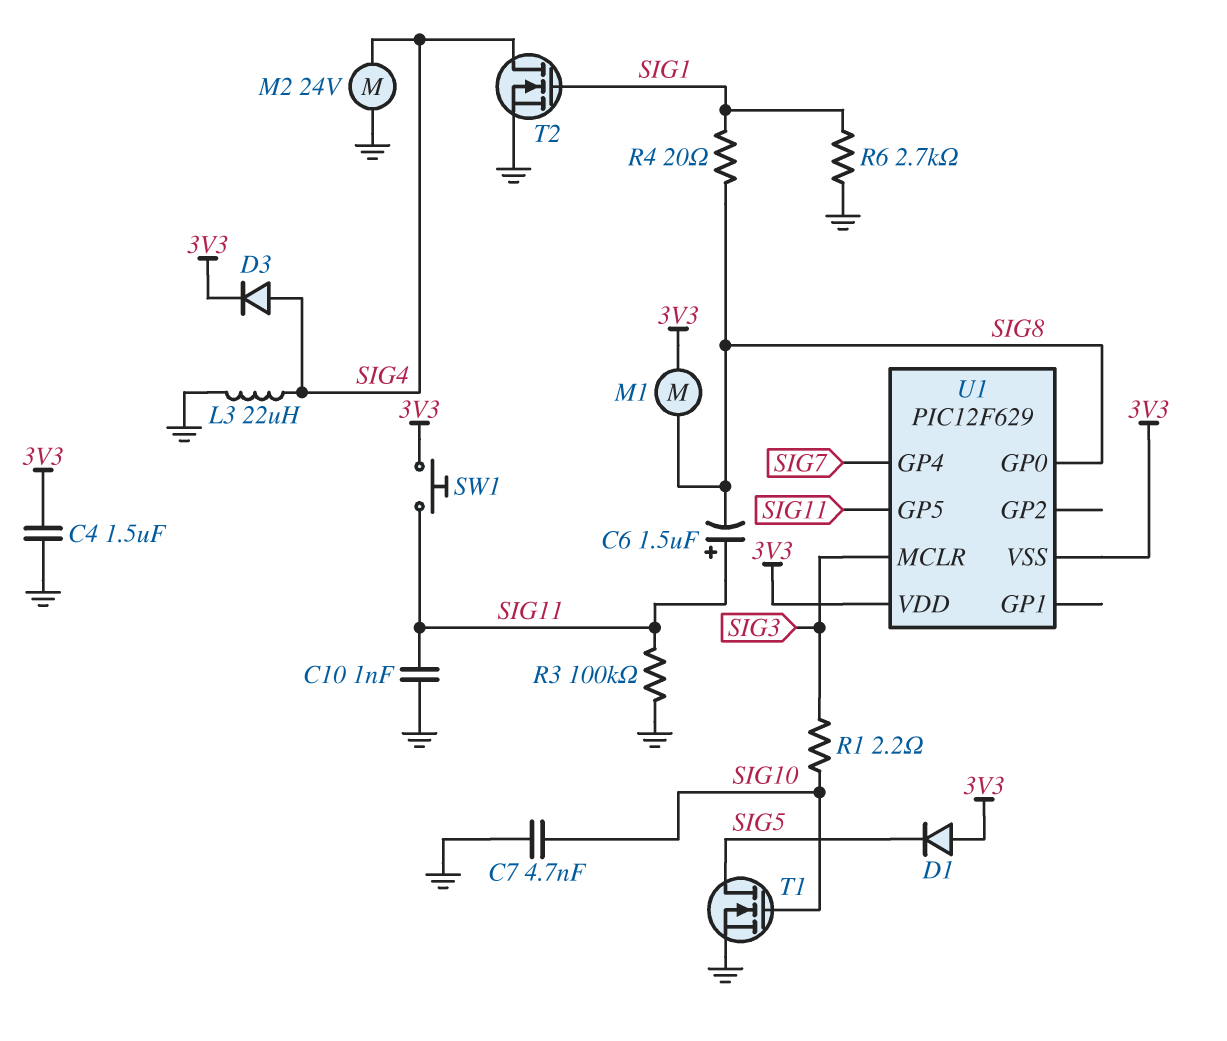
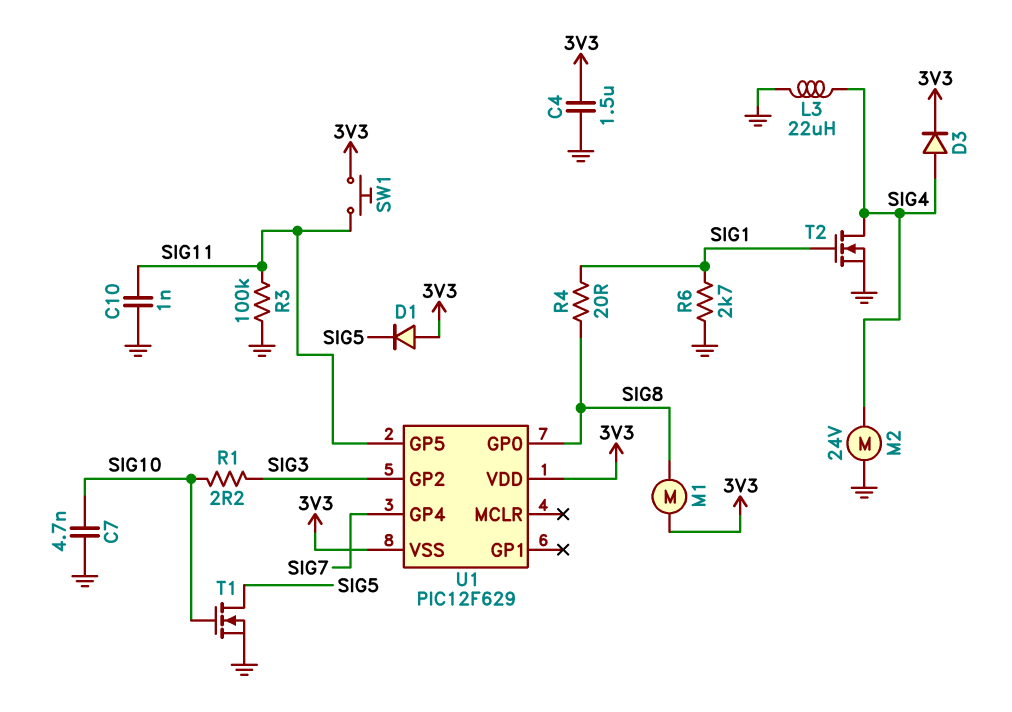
C6: 1.5uF (plus SIG11, minus SIG8) -> none
U1 pin GP2: none -> SIG3
U1 pin MCLR: SIG3 -> none

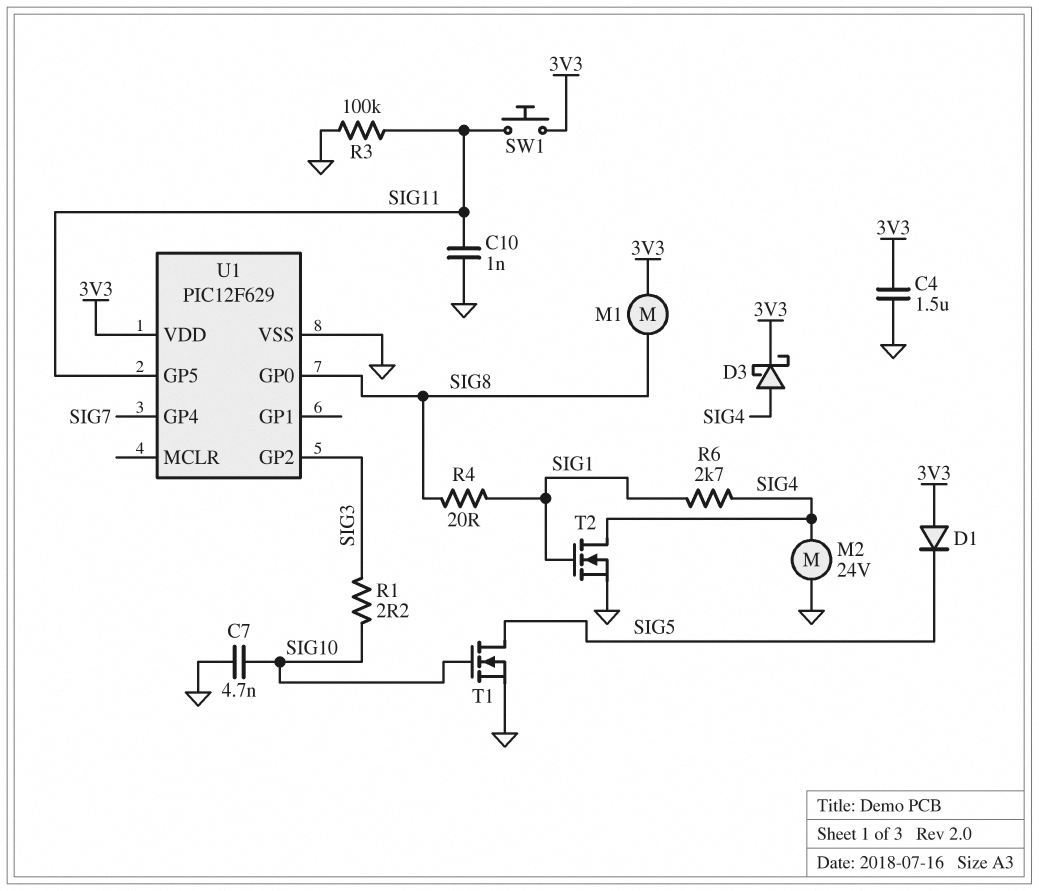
D3: diode (A SIG4, K 3V3) -> schottky (A SIG4, K 3V3)
L3: 22uH (GND, SIG4) -> none
R6: 2.7k (GND, SIG1) -> 2.7k (SIG1, SIG4)
U1 pin VSS: 3V3 -> GND

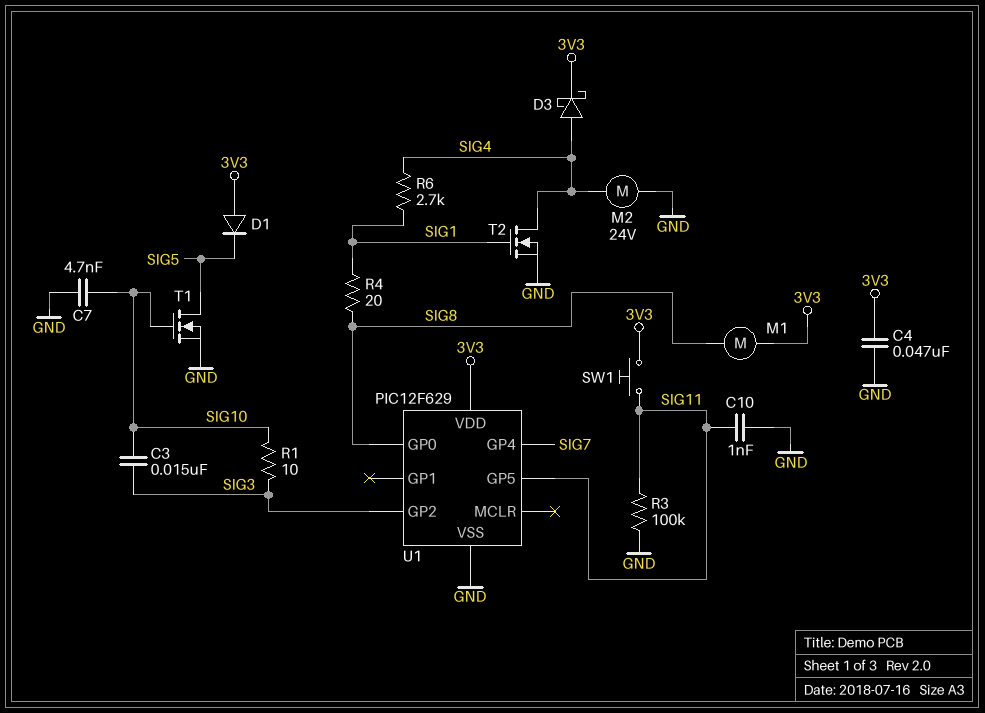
C3: none -> 15nF (SIG3, SIG10)
C4: 1.5uF (3V3, GND) -> 47nF (3V3, GND)
R1: 2.2 (SIG3, SIG10) -> 10 (SIG3, SIG10)

